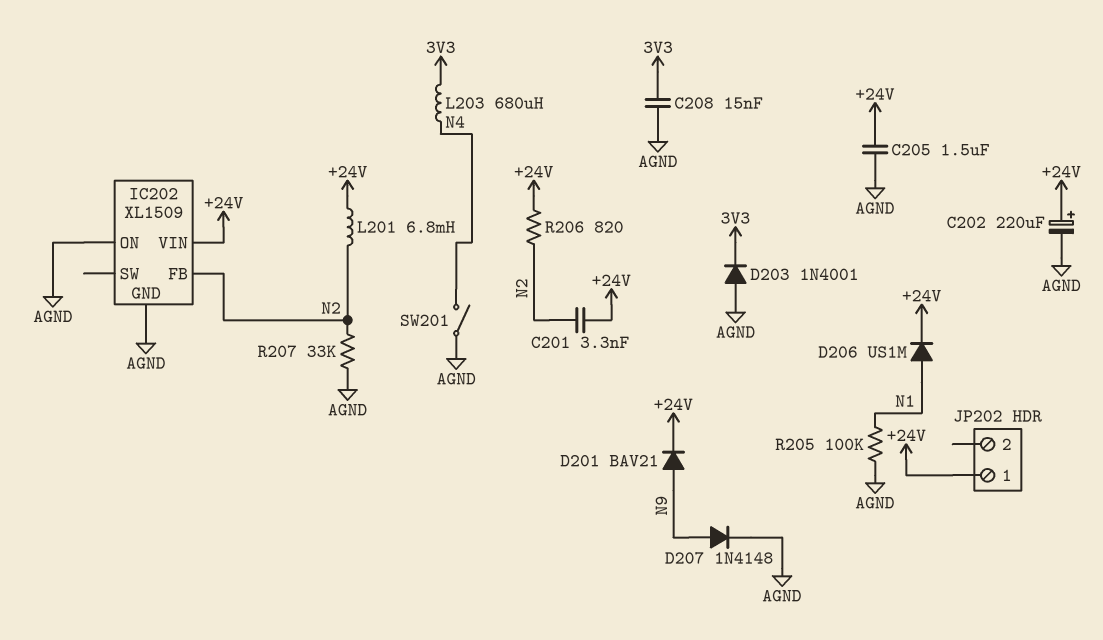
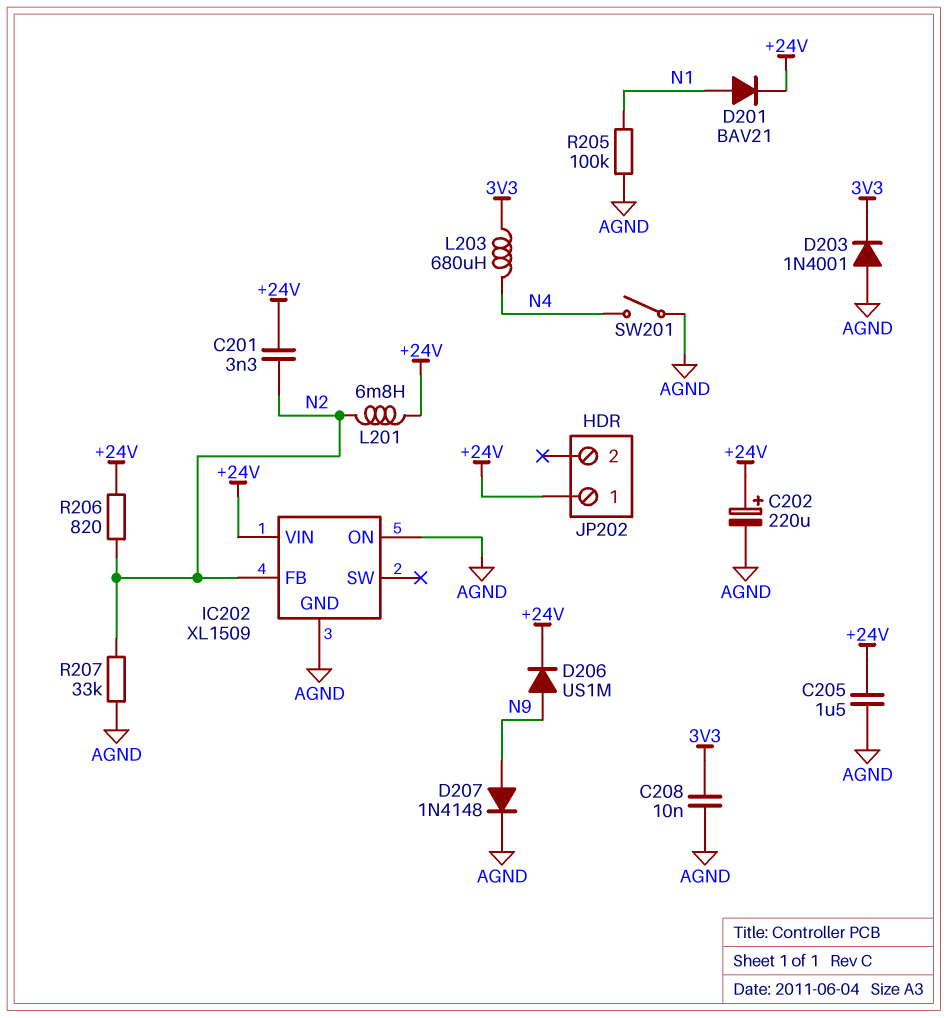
C208: 15nF (3V3, AGND) -> 10nF (3V3, AGND)
D201: diode BAV21 (A N9, K +24V) -> diode BAV21 (A N1, K +24V)
D206: diode US1M (A N1, K +24V) -> diode US1M (A N9, K +24V)

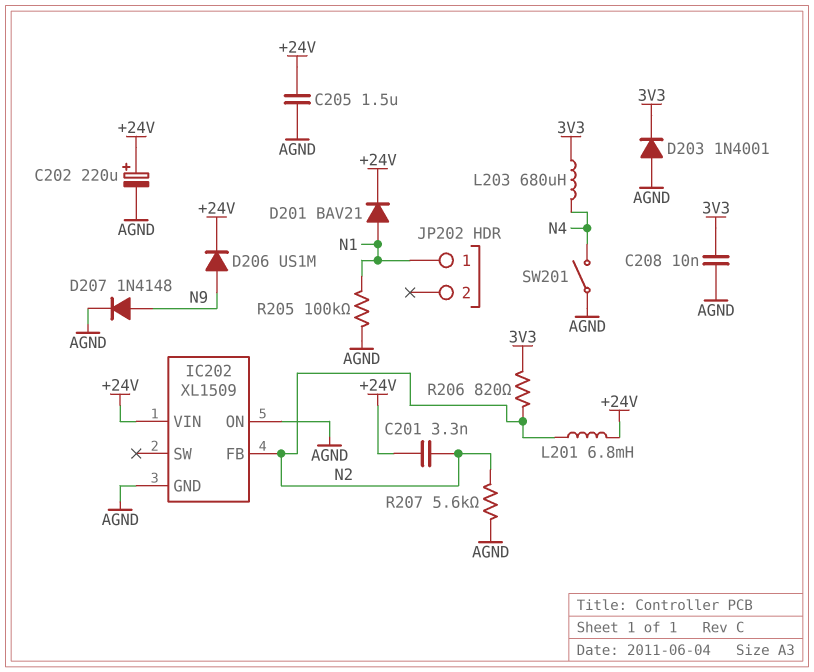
JP202 pin 1: +24V -> N1
R206: 820 (+24V, N2) -> 820 (3V3, N2)
R207: 33k (AGND, N2) -> 5.6k (AGND, N2)

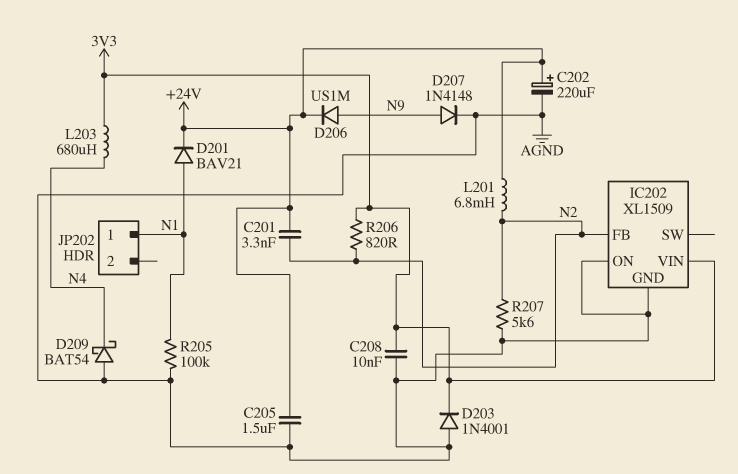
D209: none -> schottky BAT54 (A AGND, K N4)
IC202 pin VIN: +24V -> 3V3
SW201: switch (AGND, N4) -> none

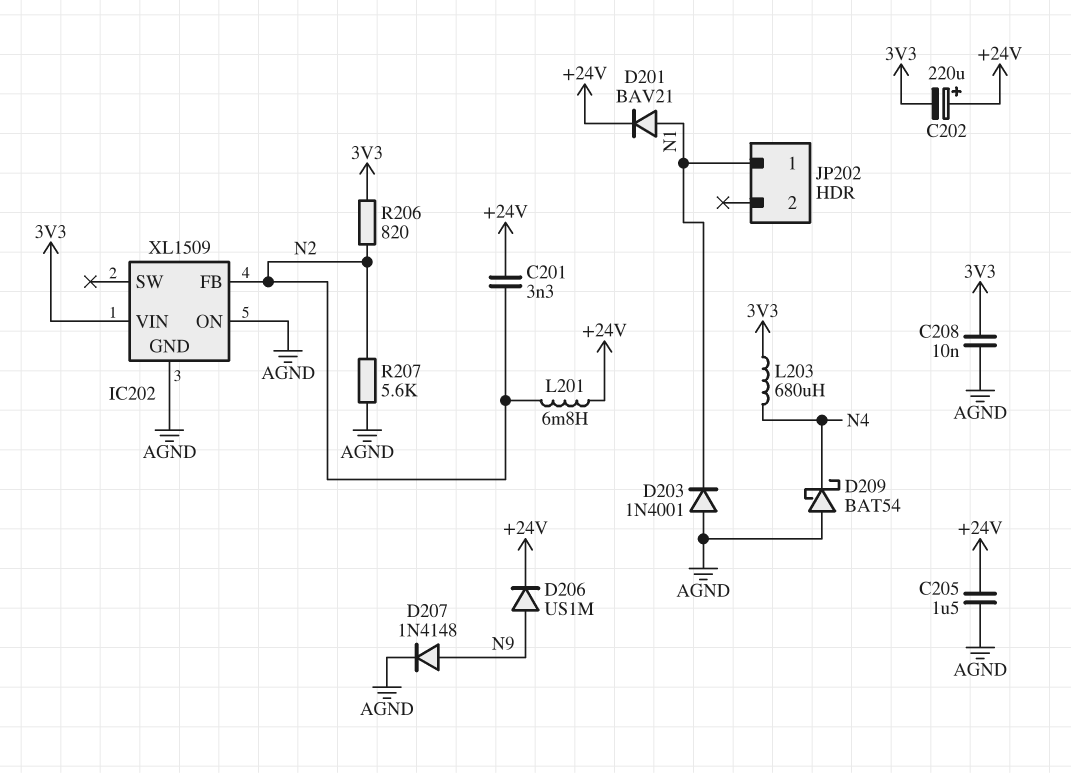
C202: 220uF (plus +24V, minus AGND) -> 220uF (plus +24V, minus 3V3)
D203: diode 1N4001 (A AGND, K 3V3) -> diode 1N4001 (A AGND, K N1)
R205: 100k (AGND, N1) -> none

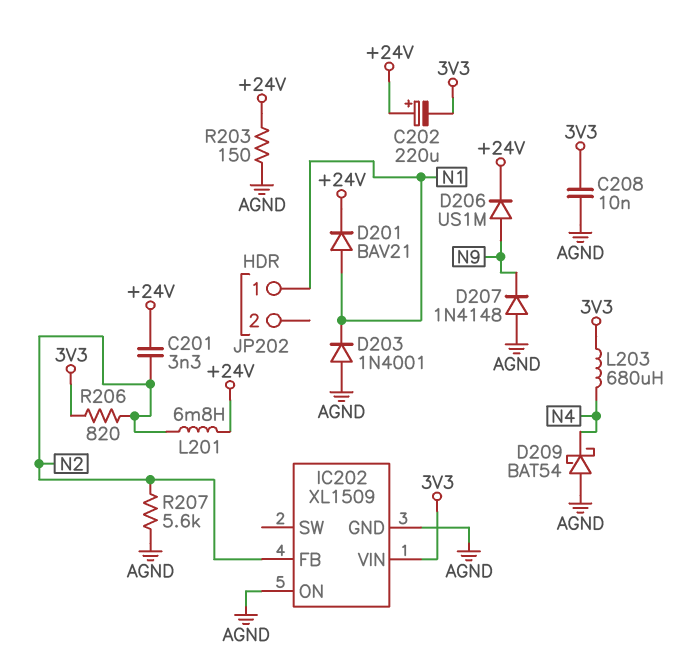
C205: 1.5uF (+24V, AGND) -> none
D207: diode 1N4148 (A N9, K AGND) -> diode 1N4148 (A AGND, K N9)
R203: none -> 150 (+24V, AGND)

